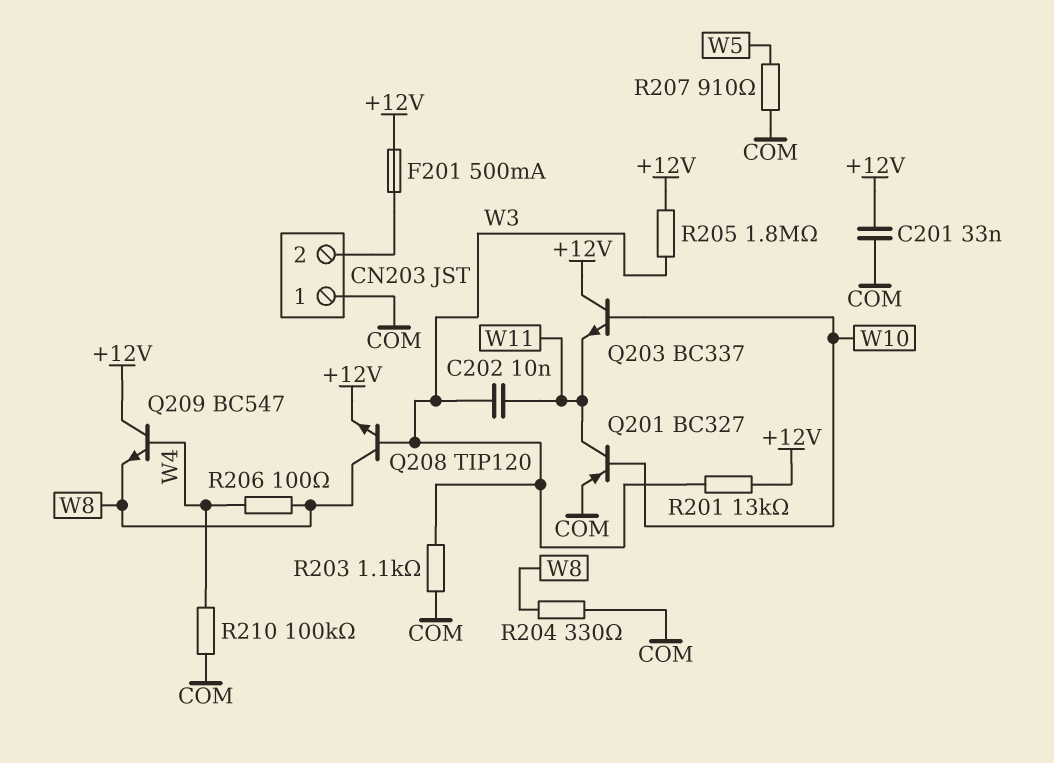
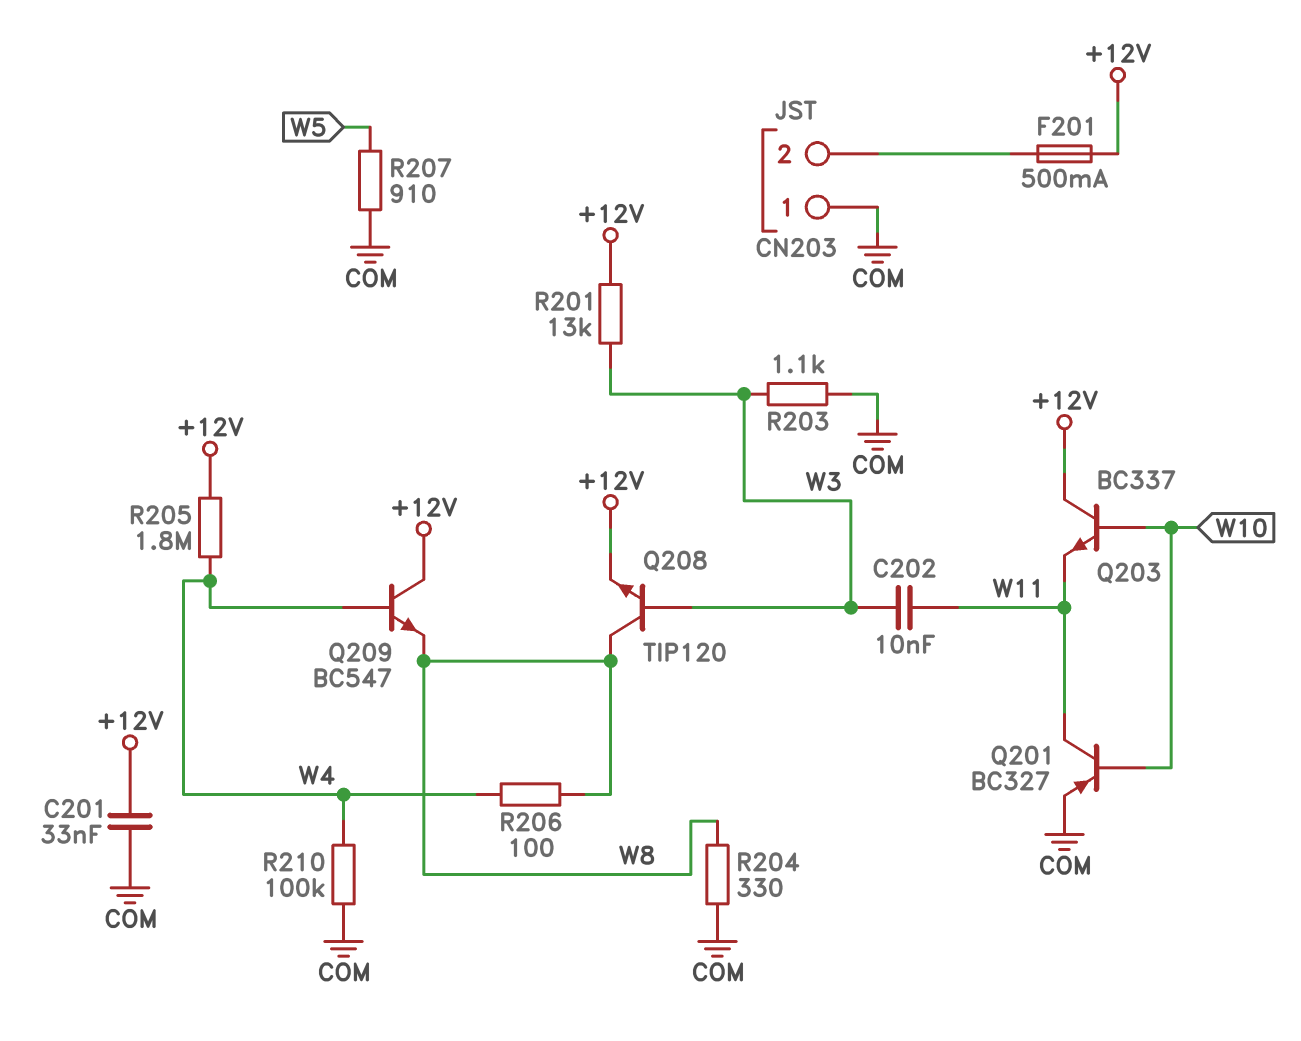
R205: 1.8M (+12V, W3) -> 1.8M (+12V, W4)

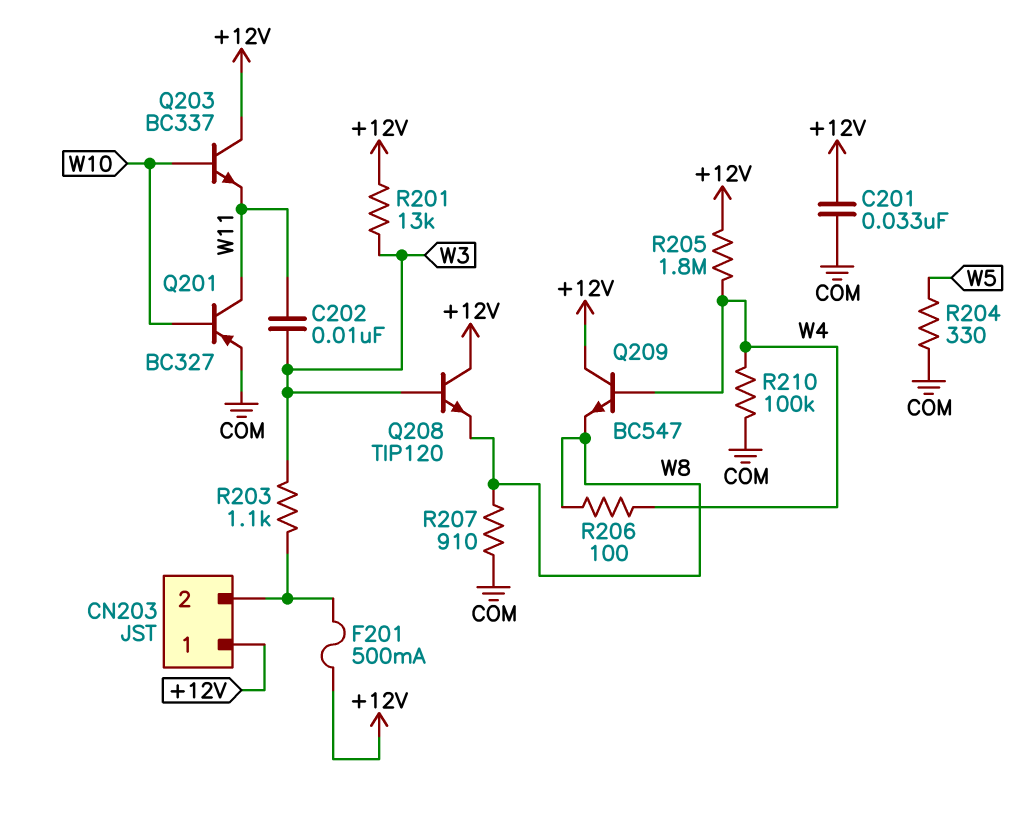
CN203 pin 1: COM -> +12V
Q208: NPN TIP120 (B W3, C W8, E +12V) -> NPN TIP120 (B W3, C +12V, E W8)
R203: 1.1k (COM, W3) -> 1.1k (CN203/2, W3)
R204: 330 (COM, W8) -> 330 (COM, W5)
R207: 910 (COM, W5) -> 910 (COM, W8)

